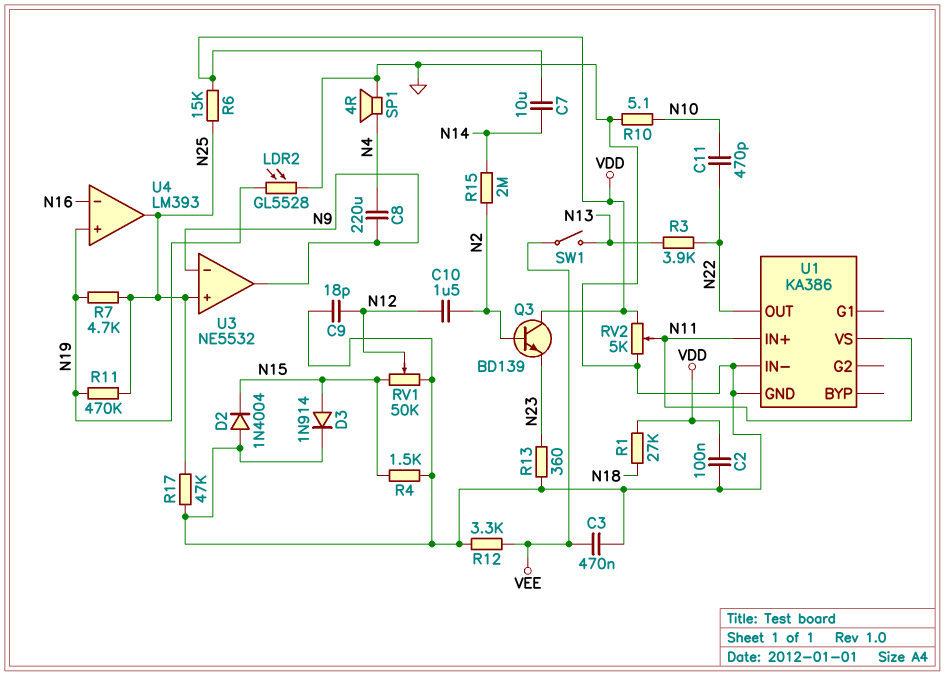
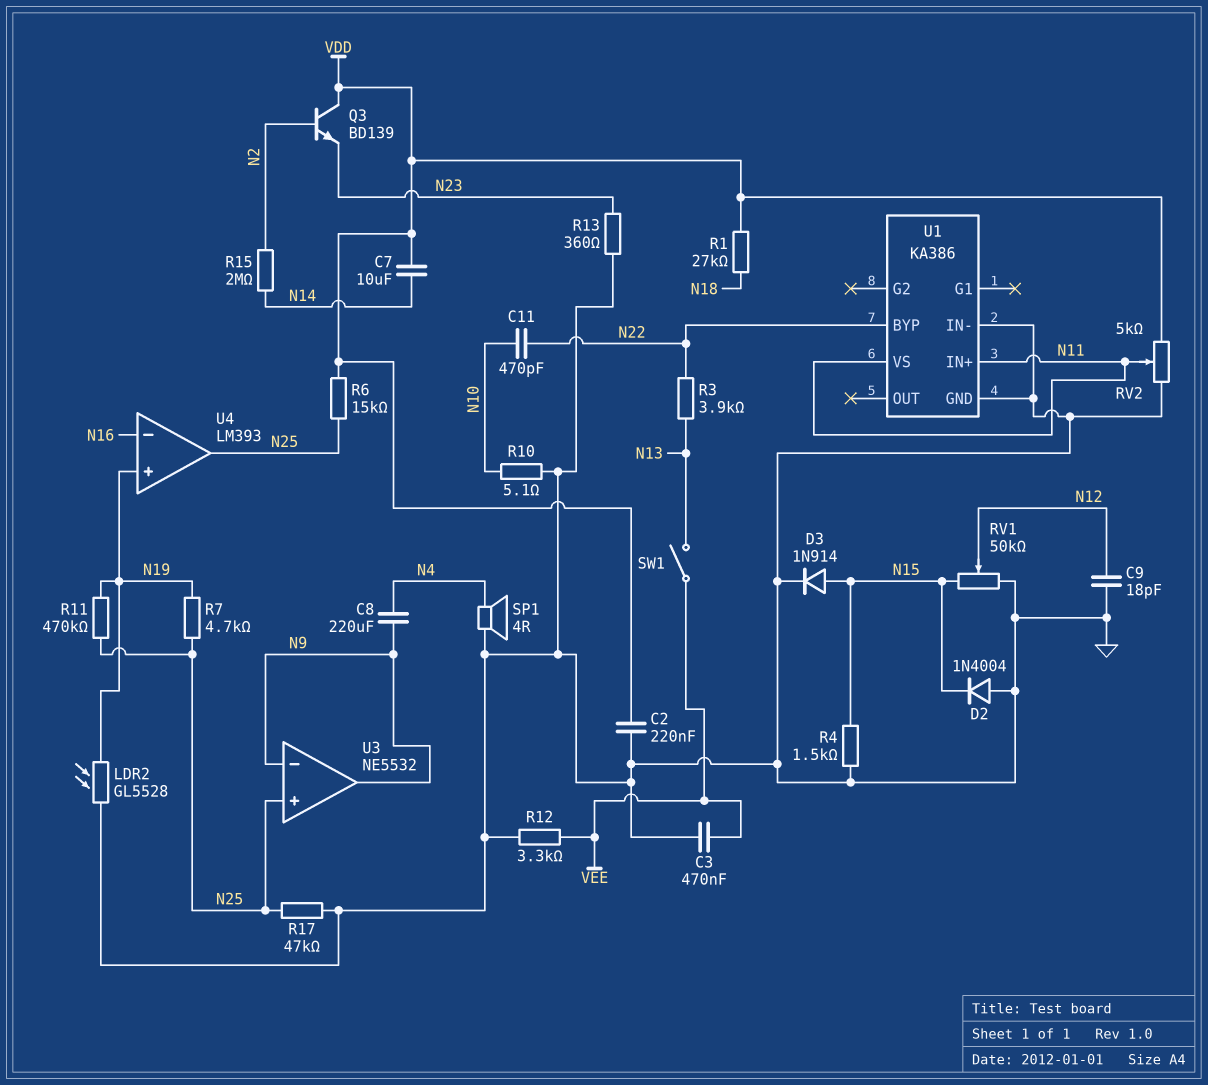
C2: 100nF (GND, VDD) -> 220nF (GND, VDD)
C10: 1.5uF (N2, N12) -> none
U1 pin BYP: none -> N22
U1 pin OUT: N22 -> none

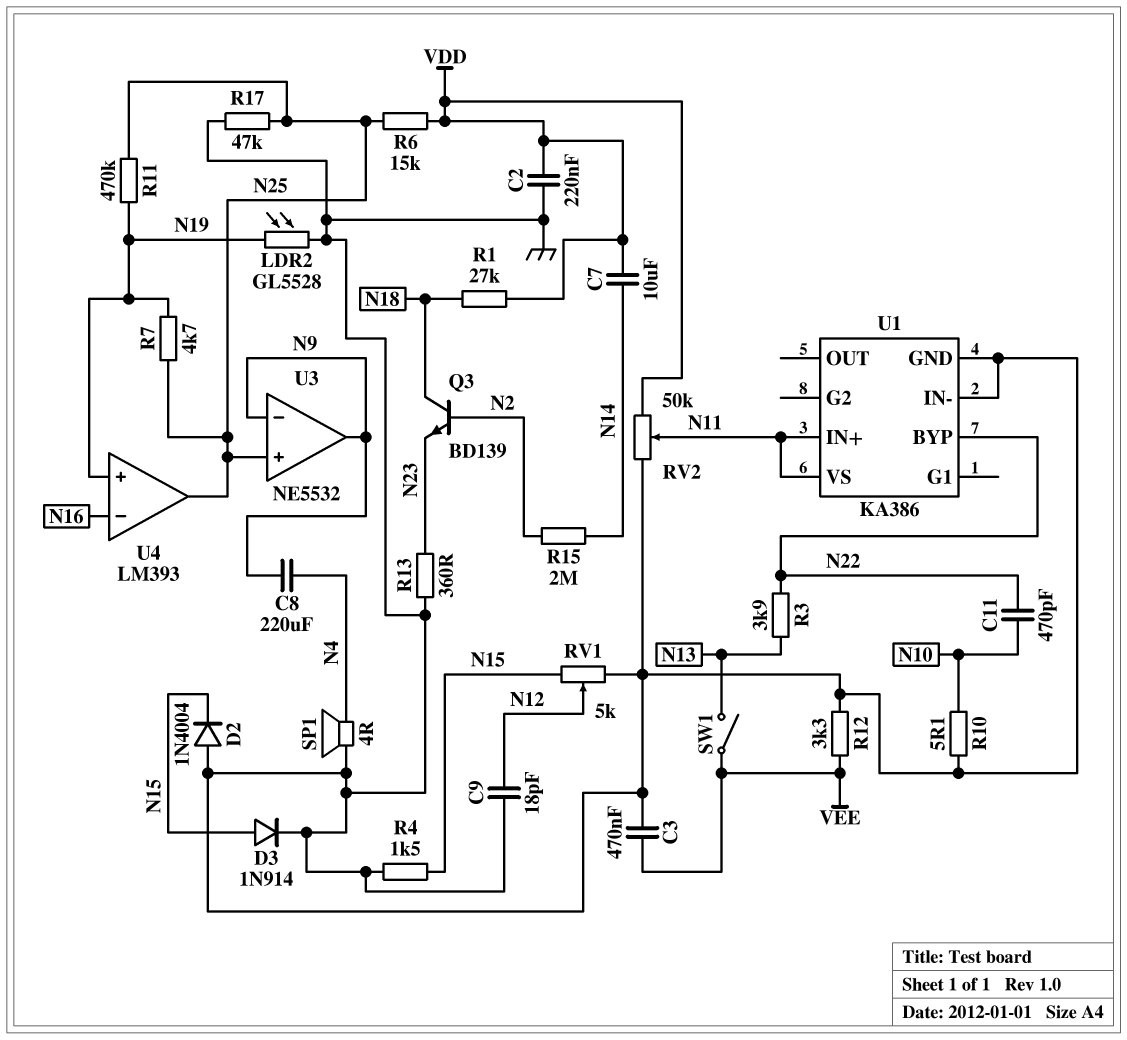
Q3: NPN BD139 (B N2, C VDD, E N23) -> NPN BD139 (B N2, C N18, E N23)
RV1: 50k (GND, N15, wiper N12) -> 5k (GND, N15, wiper N12)
RV2: 5k (GND, VDD, wiper N11) -> 50k (GND, VDD, wiper N11)

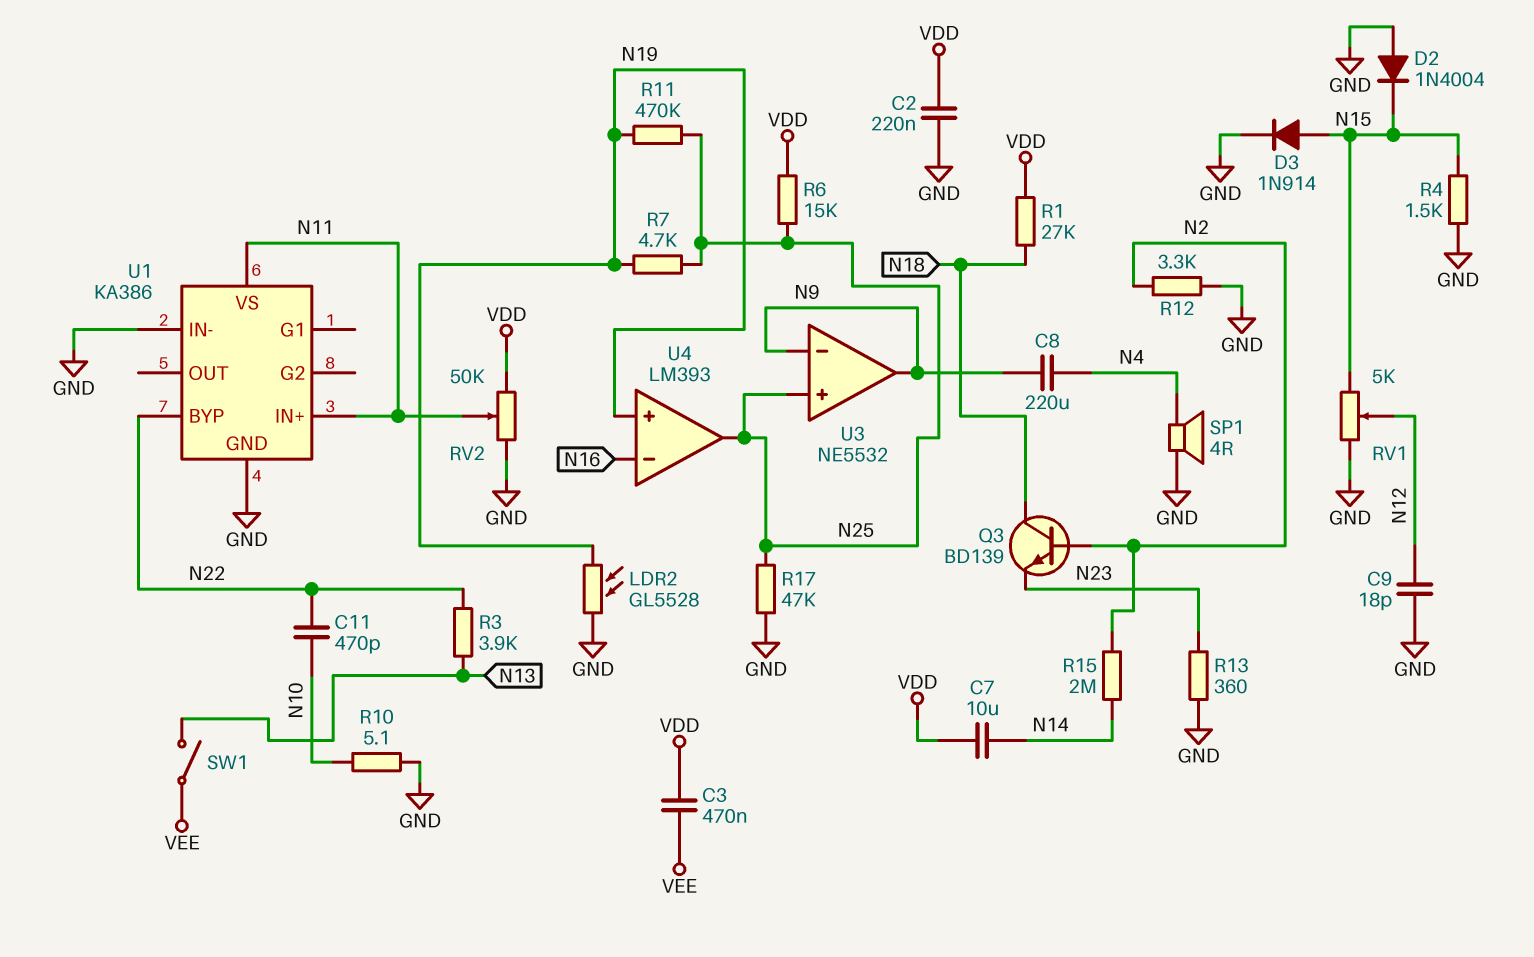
C3: 470nF (GND, VEE) -> 470nF (VDD, VEE)
R12: 3.3k (GND, VEE) -> 3.3k (GND, N2)

